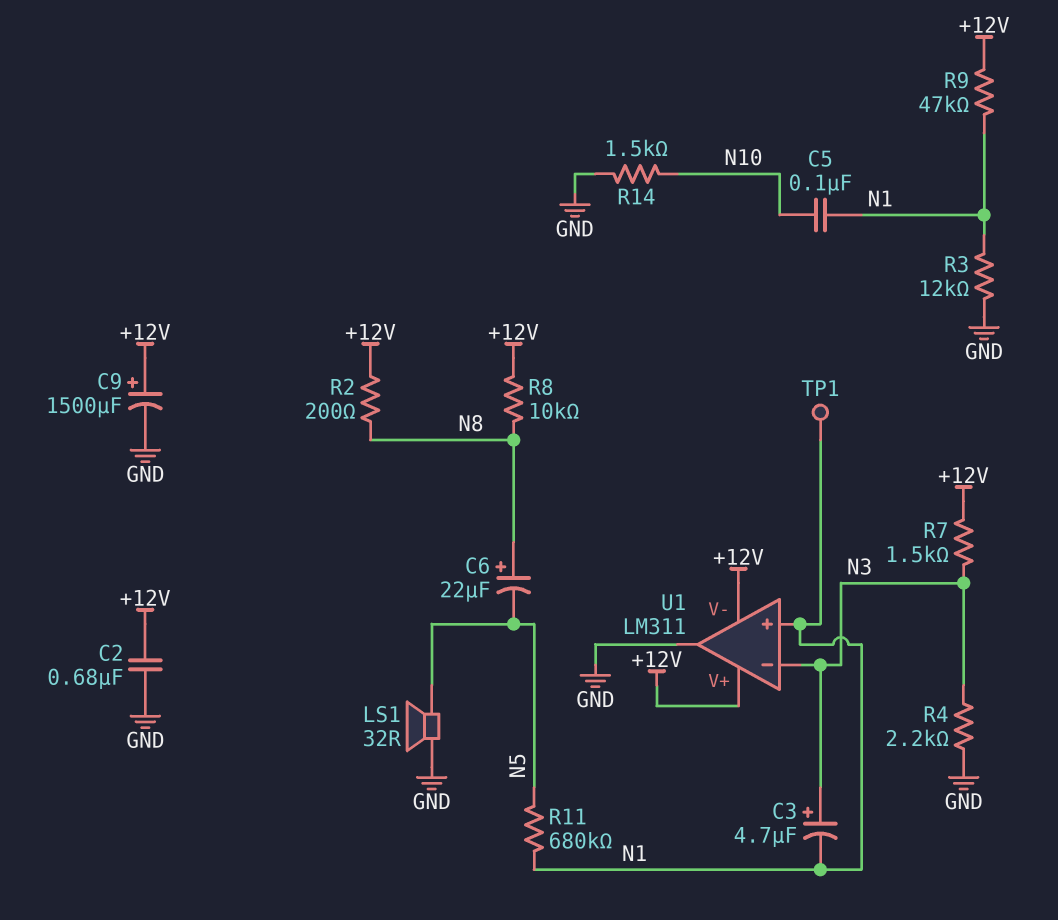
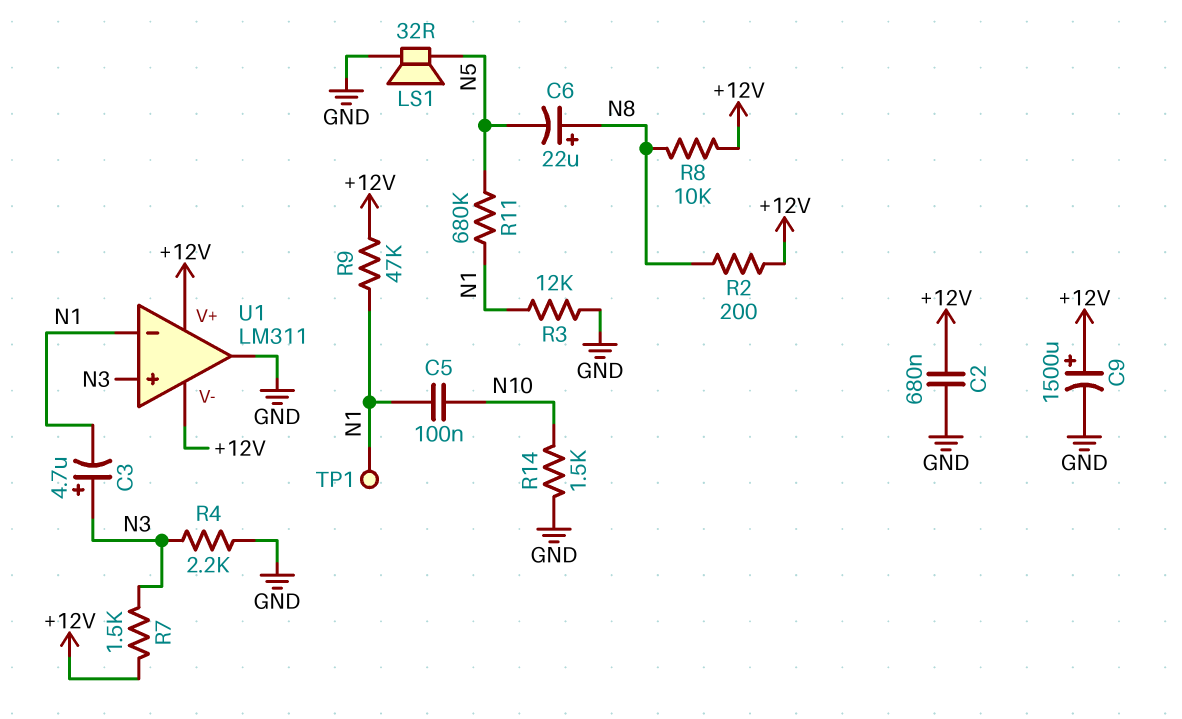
U1 pin in+: N1 -> N3
U1 pin in-: N3 -> N1

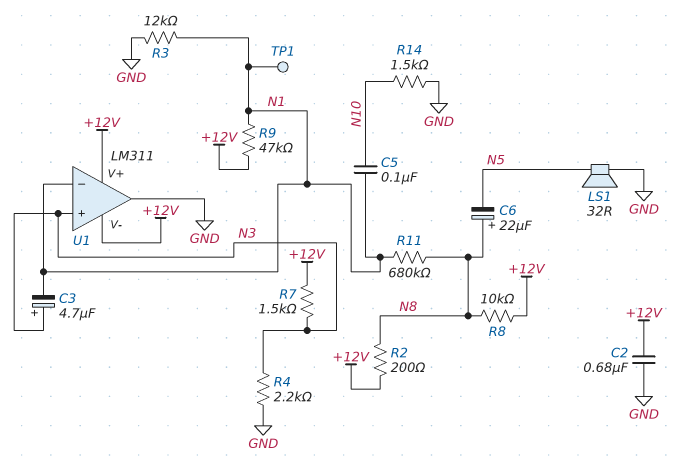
C9: 1500uF (plus +12V, minus GND) -> none
R11: 680k (N1, N5) -> 680k (N1, N8)

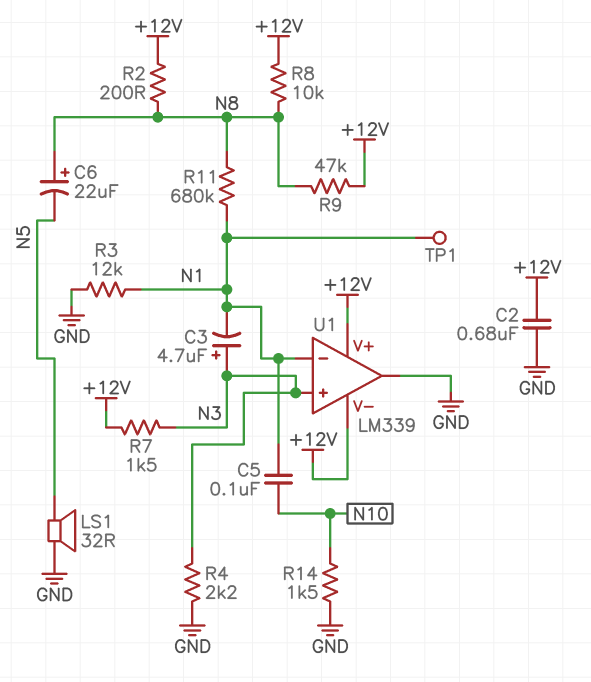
R9: 47k (+12V, N1) -> 47k (+12V, N8)
U1: LM311 -> LM339

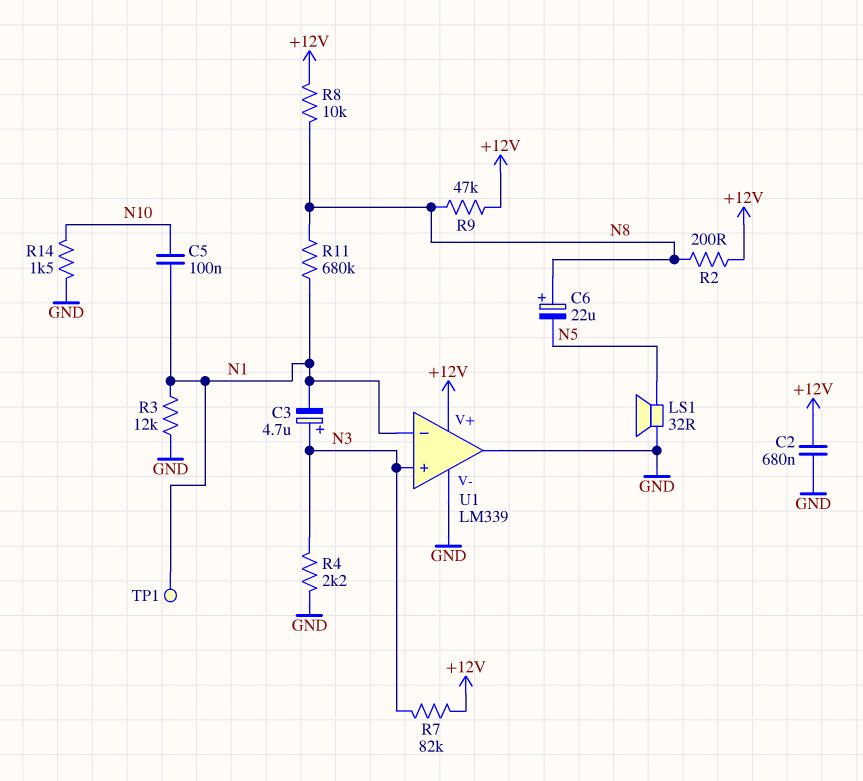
R7: 1.5k (+12V, N3) -> 82k (+12V, N3)
U1 pin V-: +12V -> GND

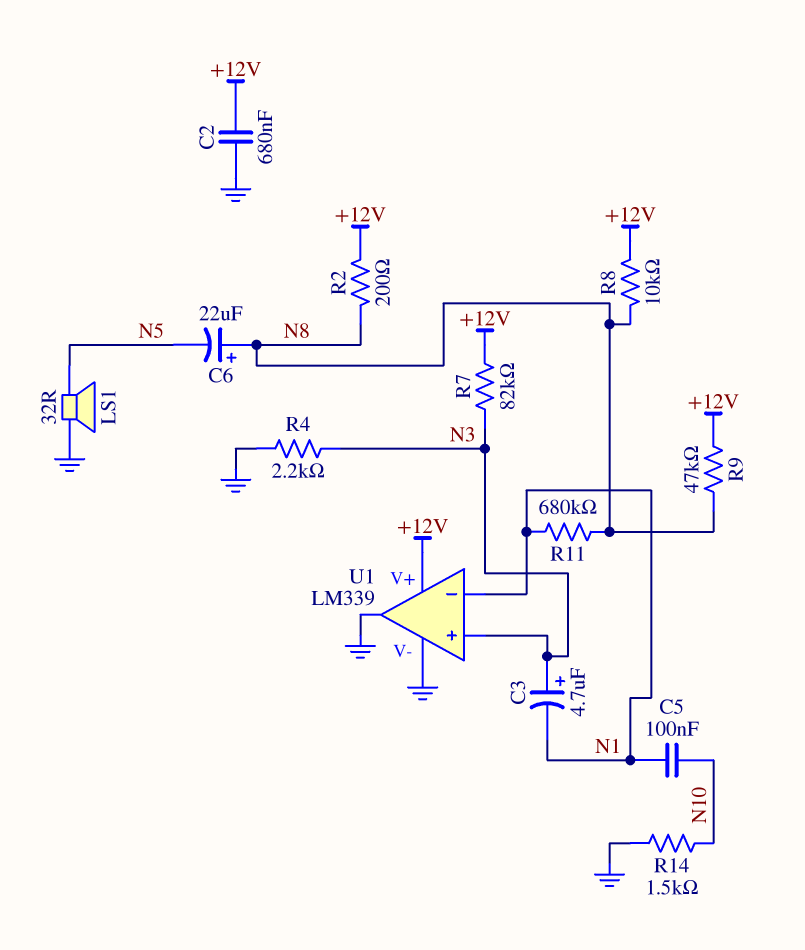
R3: 12k (GND, N1) -> none
TP1: test point (N1) -> none

